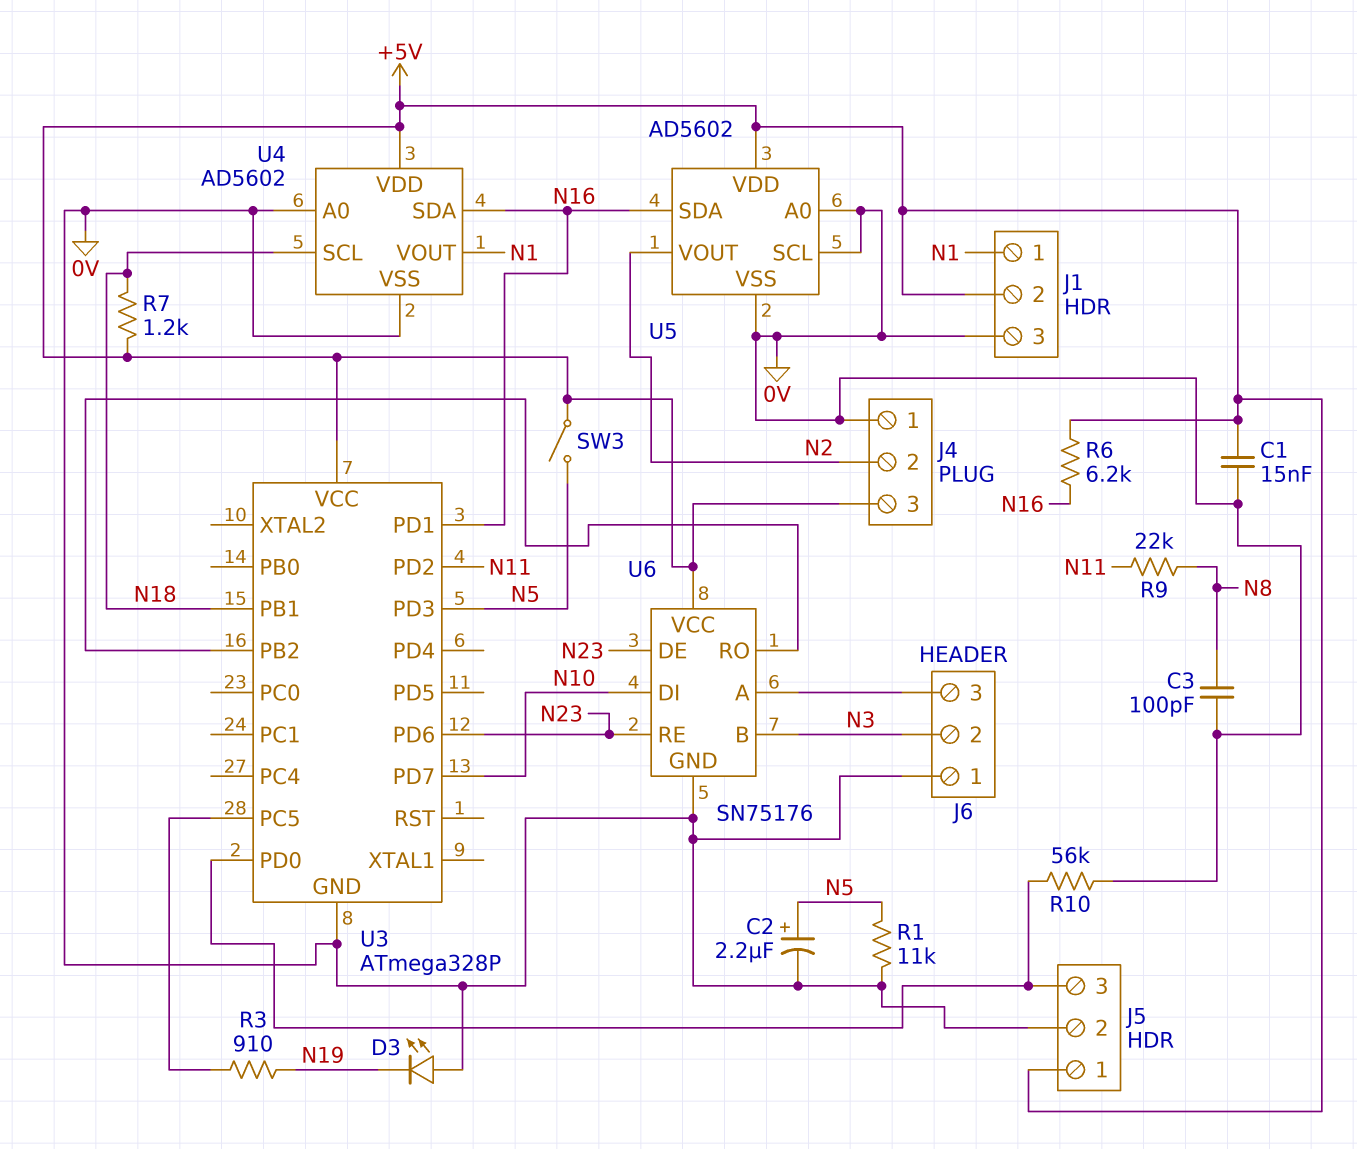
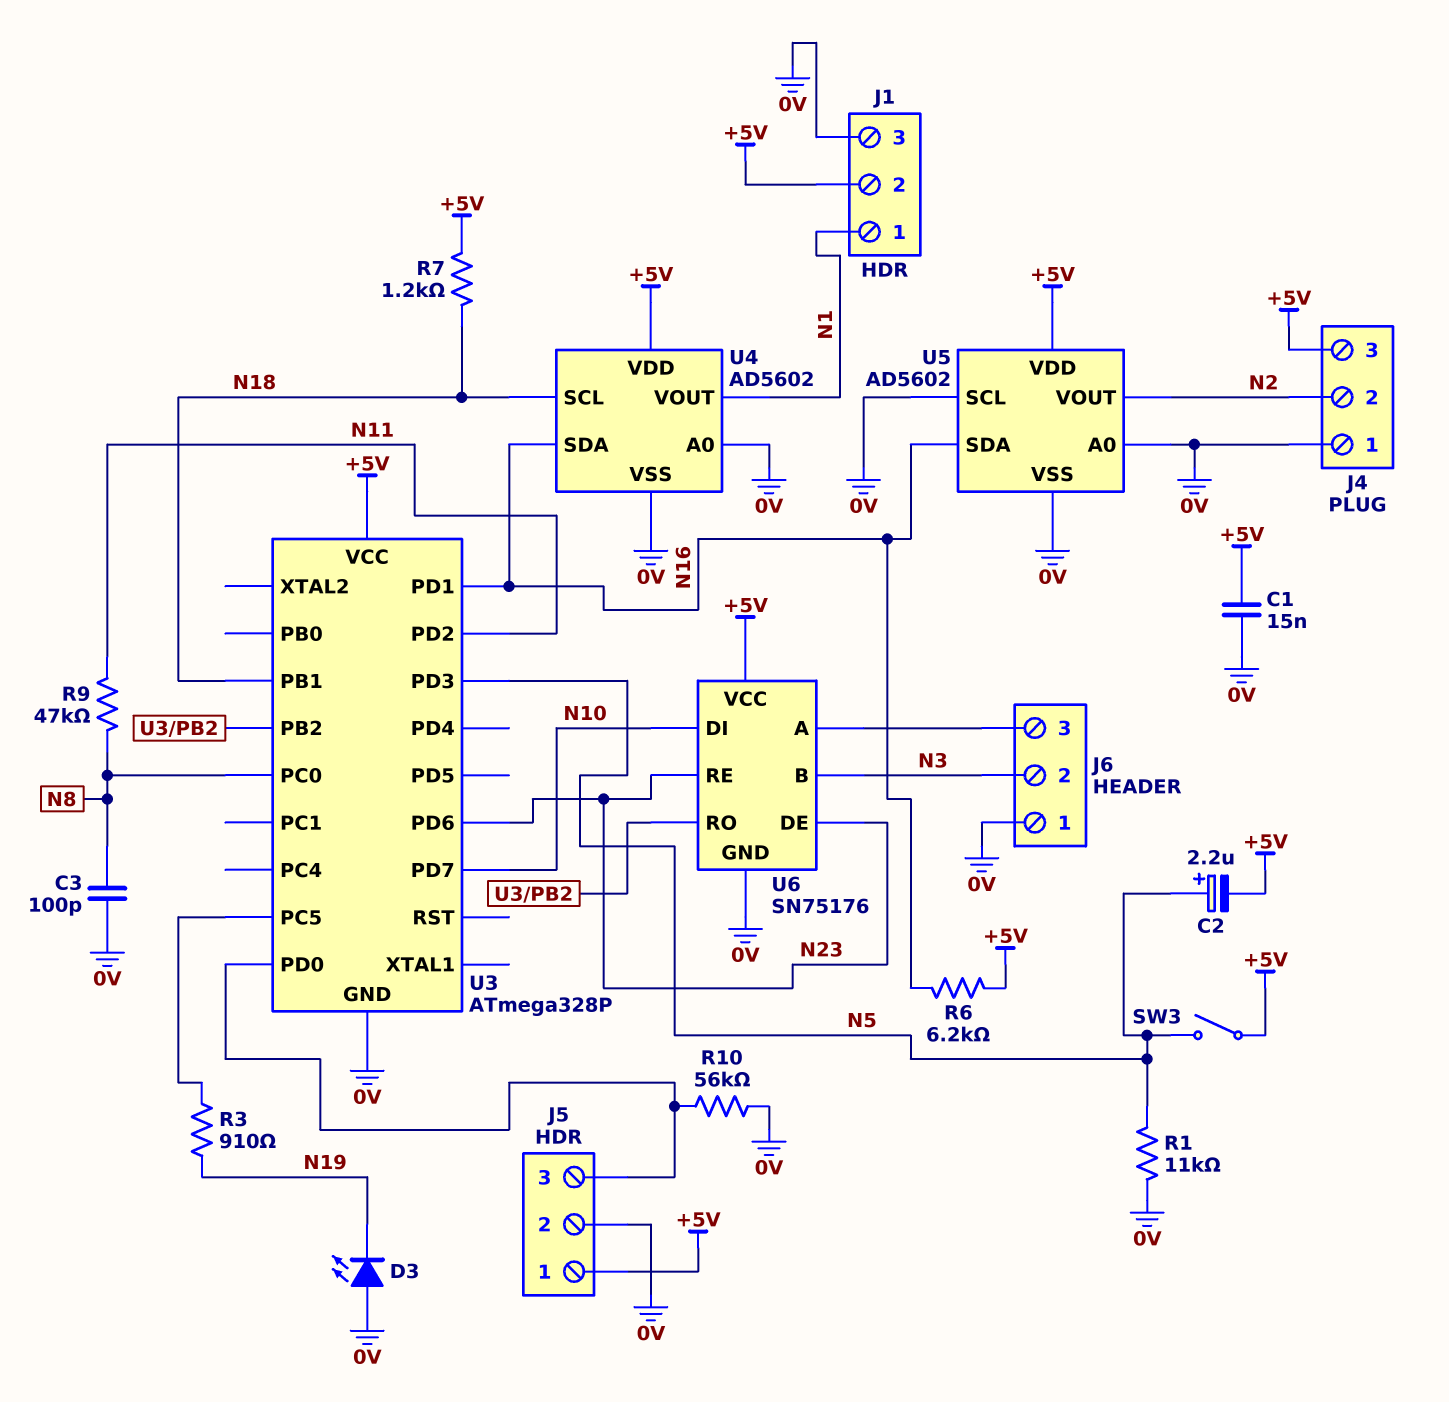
C2: 2.2uF (plus N5, minus 0V) -> 2.2uF (plus N5, minus +5V)
R9: 22k (N8, N11) -> 47k (N8, N11)
U3 pin PC0: none -> N8

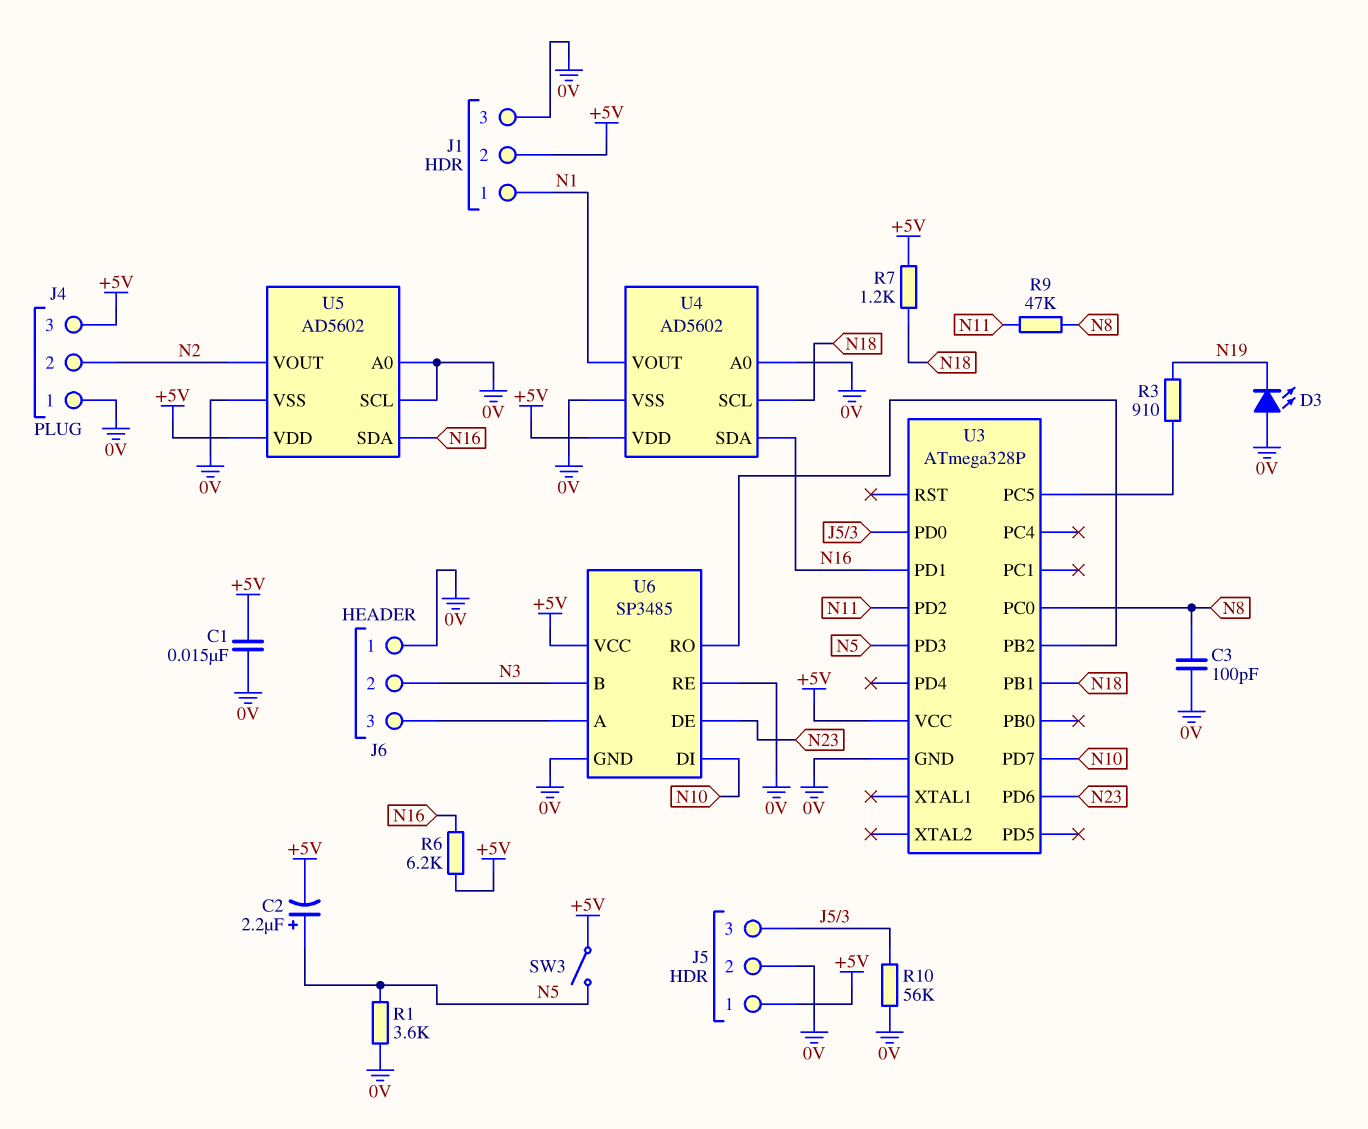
R1: 11k (0V, N5) -> 3.6k (0V, N5)
U6: SN75176 -> SP3485
U6 pin RE: N23 -> 0V

